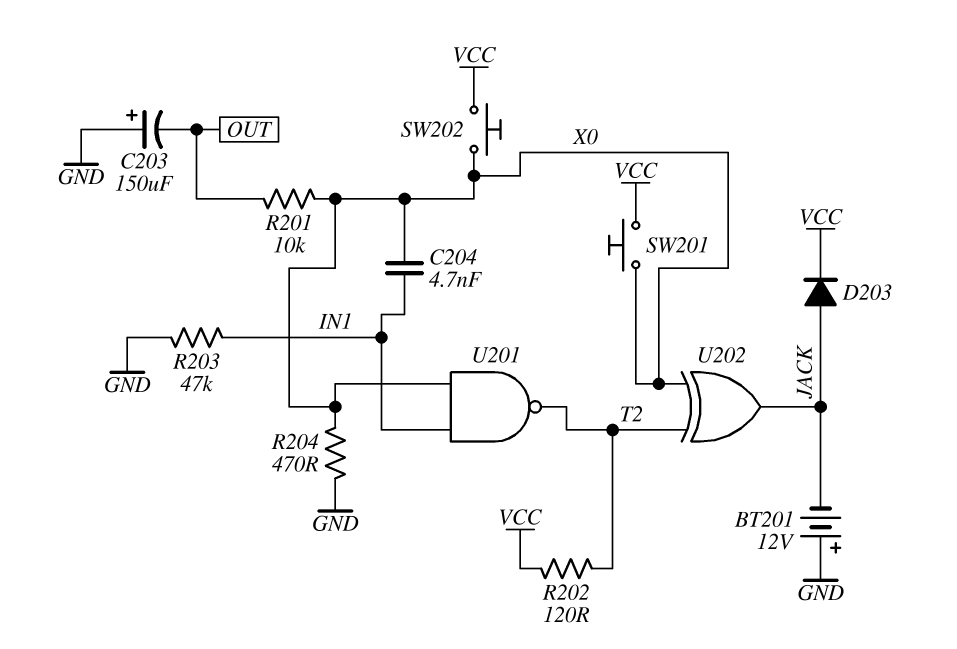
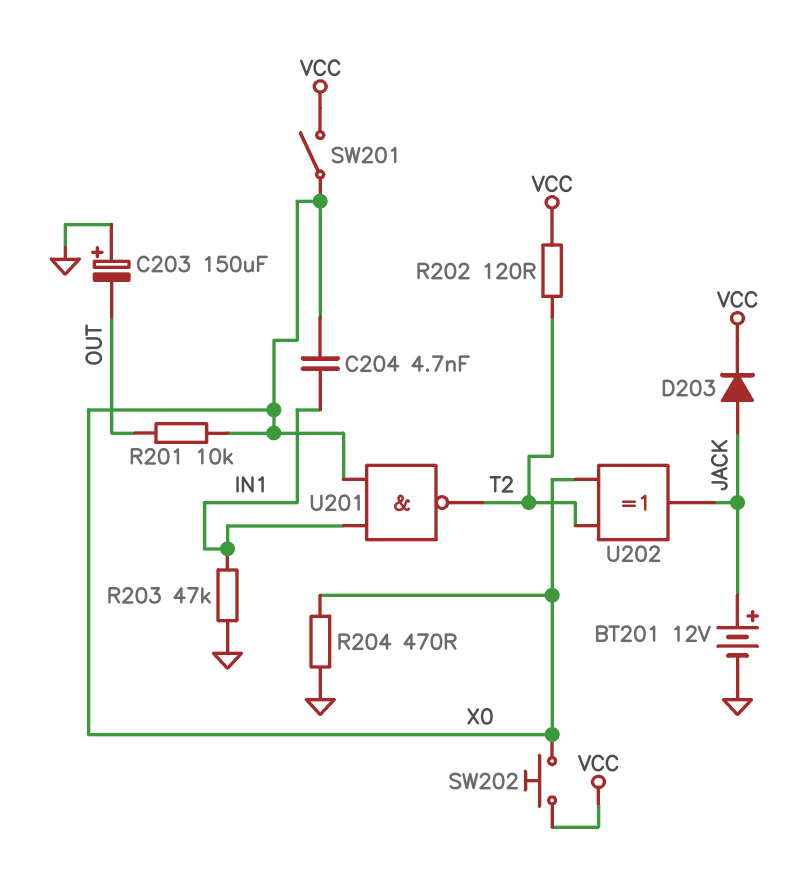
BT201: 12V (plus GND, minus JACK) -> 12V (plus JACK, minus GND)
SW201: button (VCC, X0) -> switch (VCC, X0)

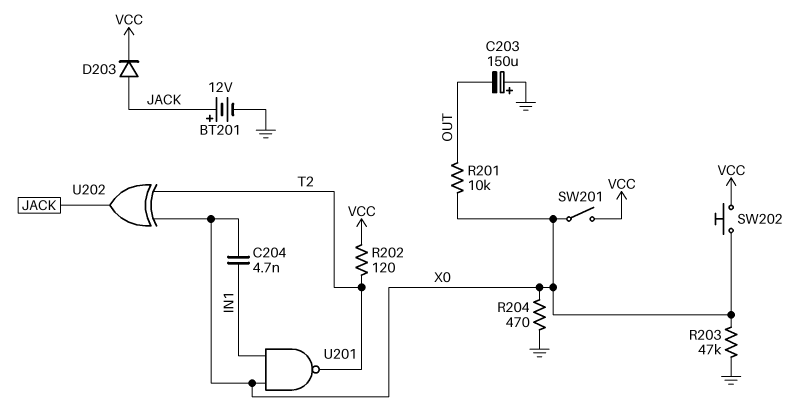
R203: 47k (GND, IN1) -> 47k (GND, X0)

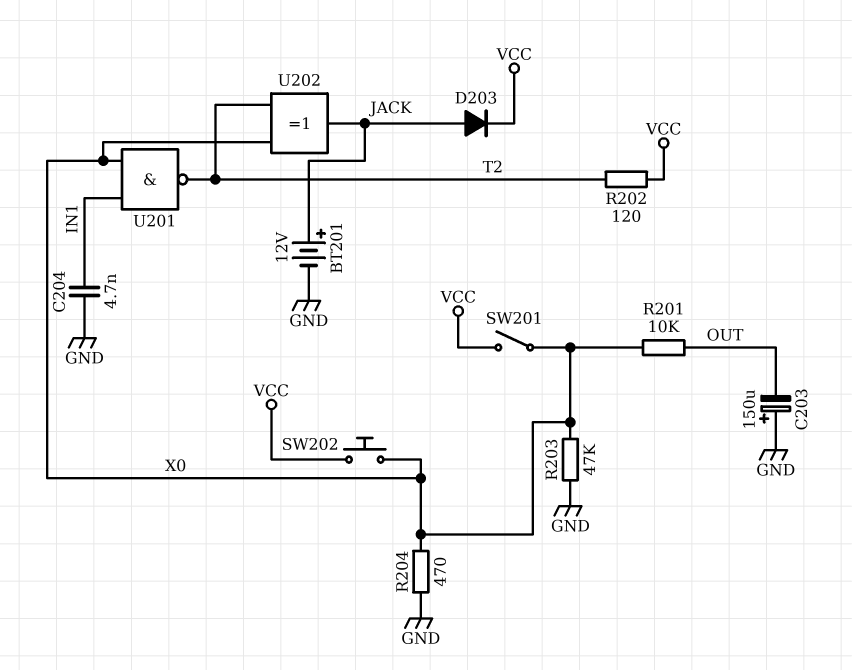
C204: 4.7nF (IN1, X0) -> 4.7nF (GND, IN1)

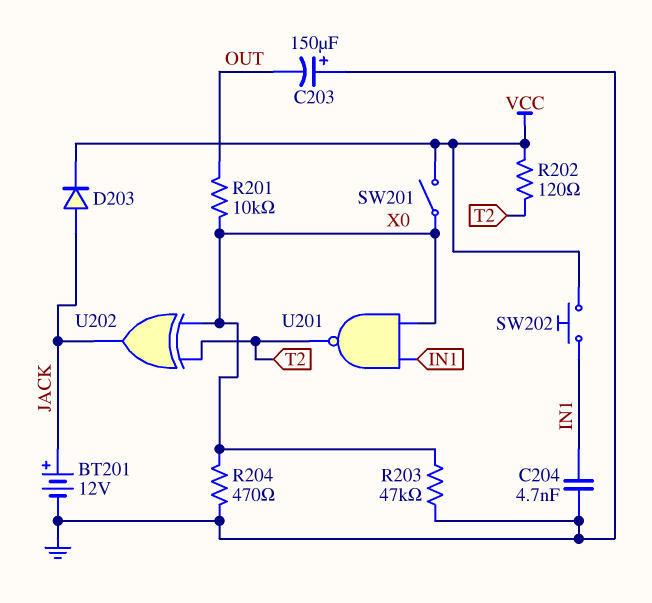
SW202: button (VCC, X0) -> button (IN1, VCC)

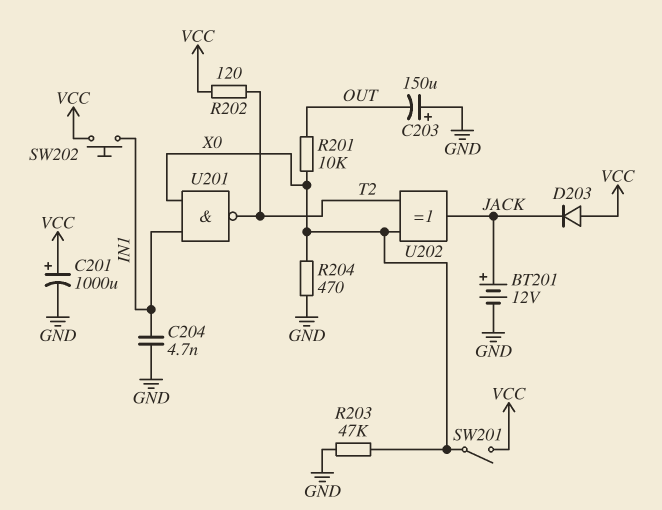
C201: none -> 1000uF (plus VCC, minus GND)
D203: diode (A JACK, K VCC) -> diode (A VCC, K JACK)

